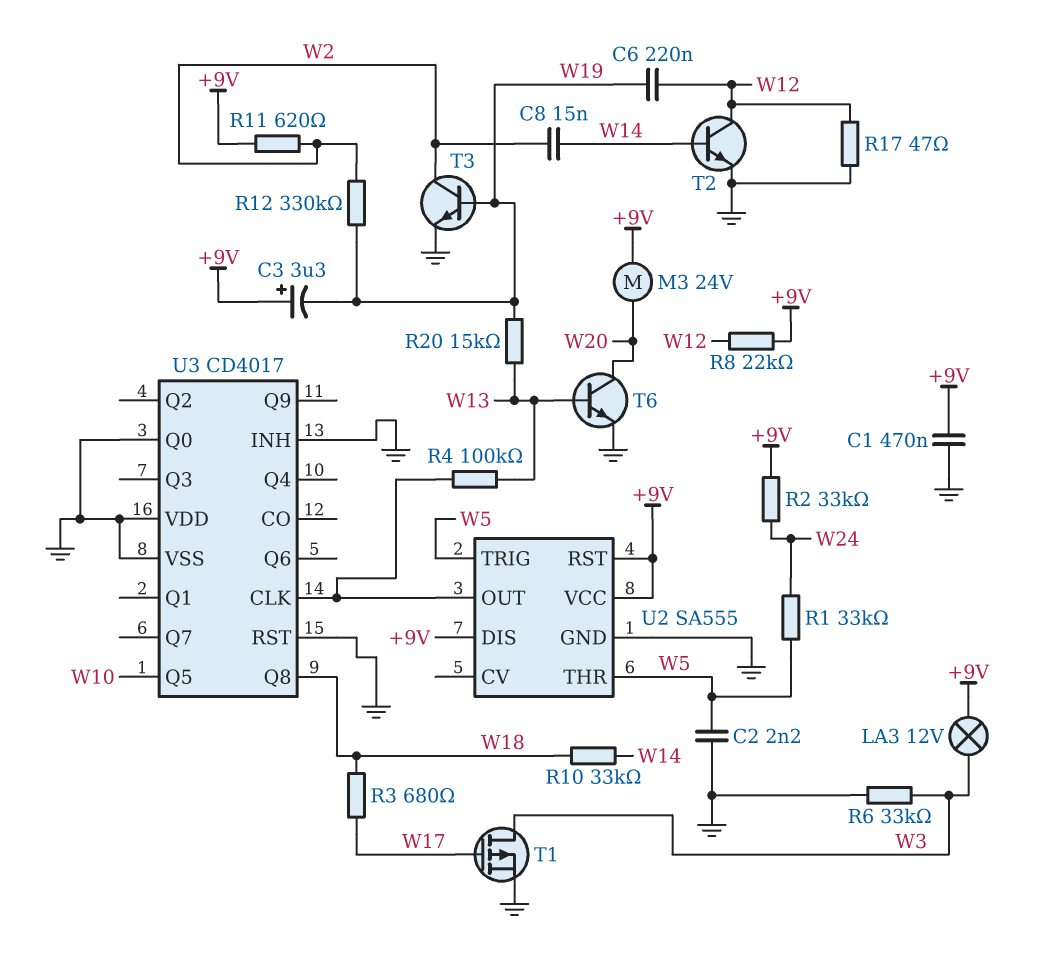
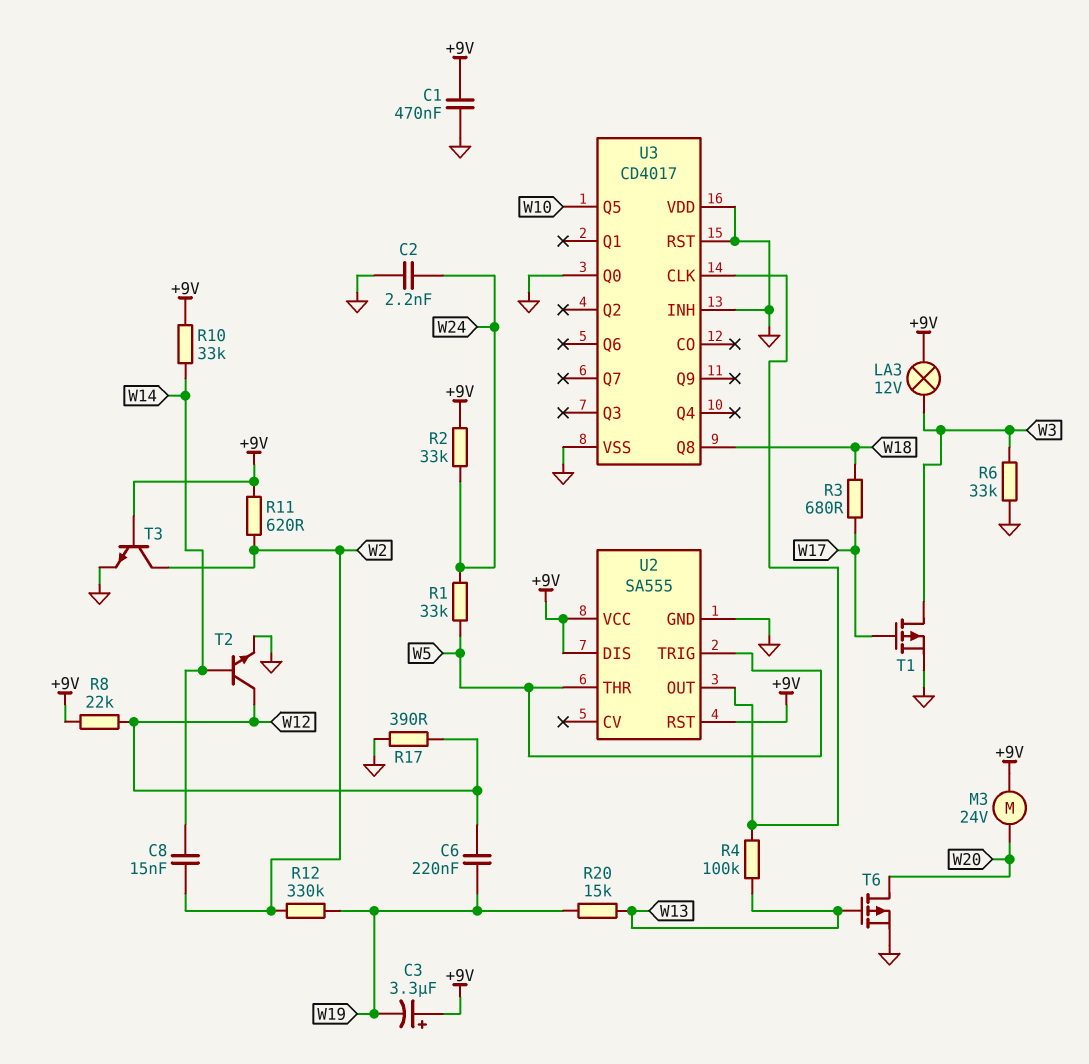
C2: 2.2nF (GND, W5) -> 2.2nF (GND, W24)
R10: 33k (W14, W18) -> 33k (+9V, W14)
R17: 47 (GND, W12) -> 390 (GND, W12)
T3: NPN (B W19, C W2, E GND) -> NPN (B +9V, C W2, E GND)
T6: NPN (B W13, C W20, E GND) -> PMOS (G W13, D W20, S GND)

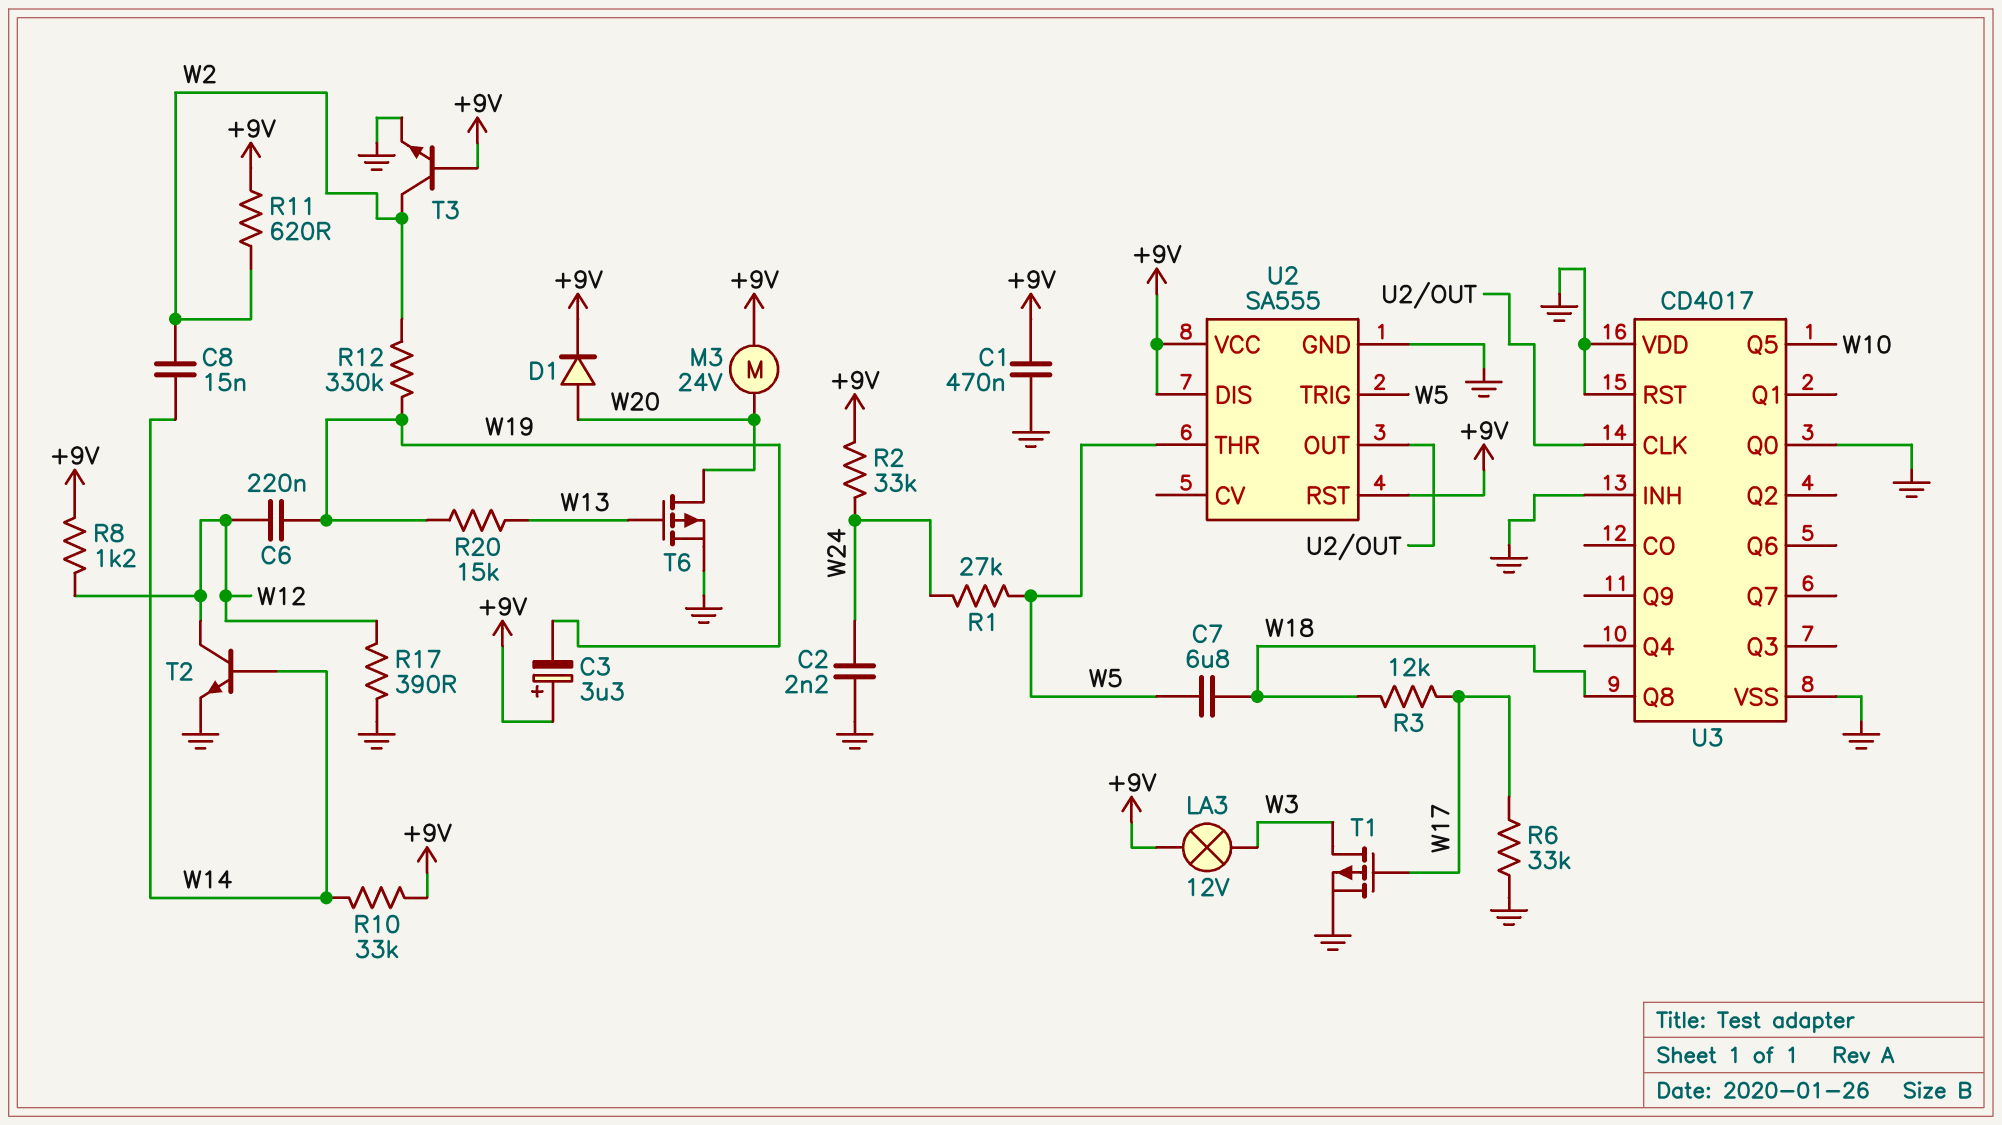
C7: none -> 6.8uF (W5, W18)
D1: none -> diode (A W20, K +9V)
R1: 33k (W5, W24) -> 27k (W5, W24)
R3: 680 (W17, W18) -> 12k (W17, W18)
R4: 100k (U2/OUT, W13) -> none
R6: 33k (GND, W3) -> 33k (GND, W17)
R8: 22k (+9V, W12) -> 1.2k (+9V, W12)

